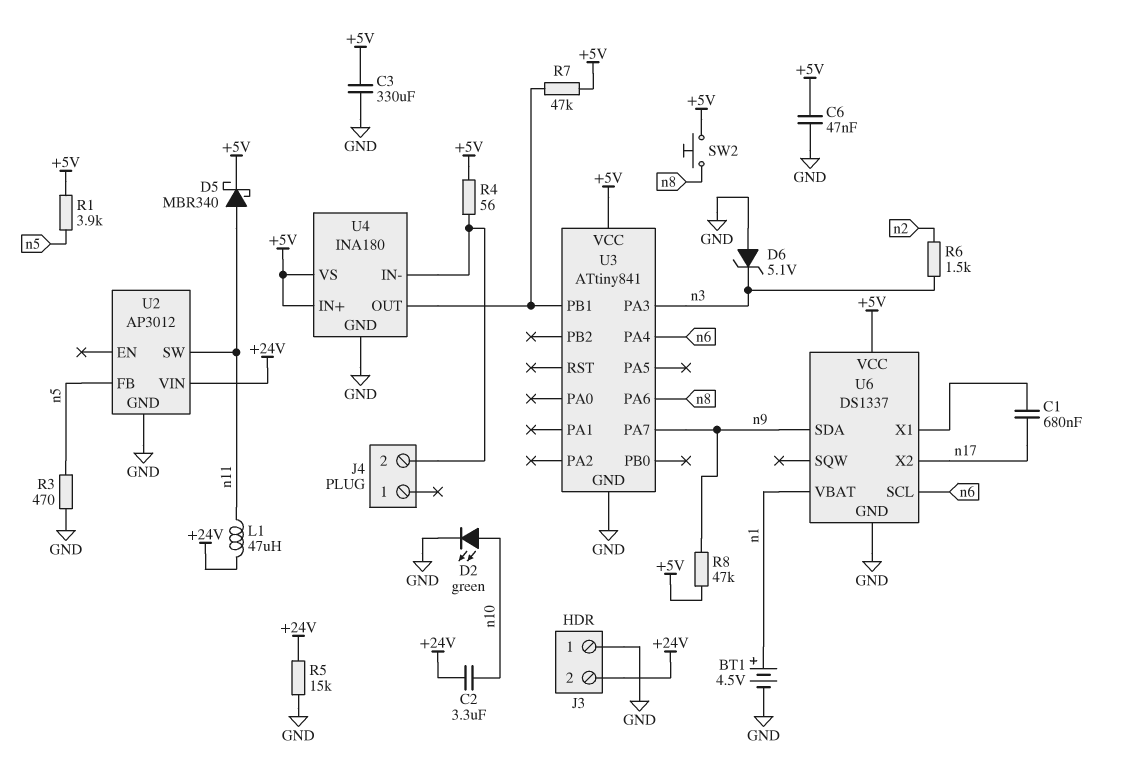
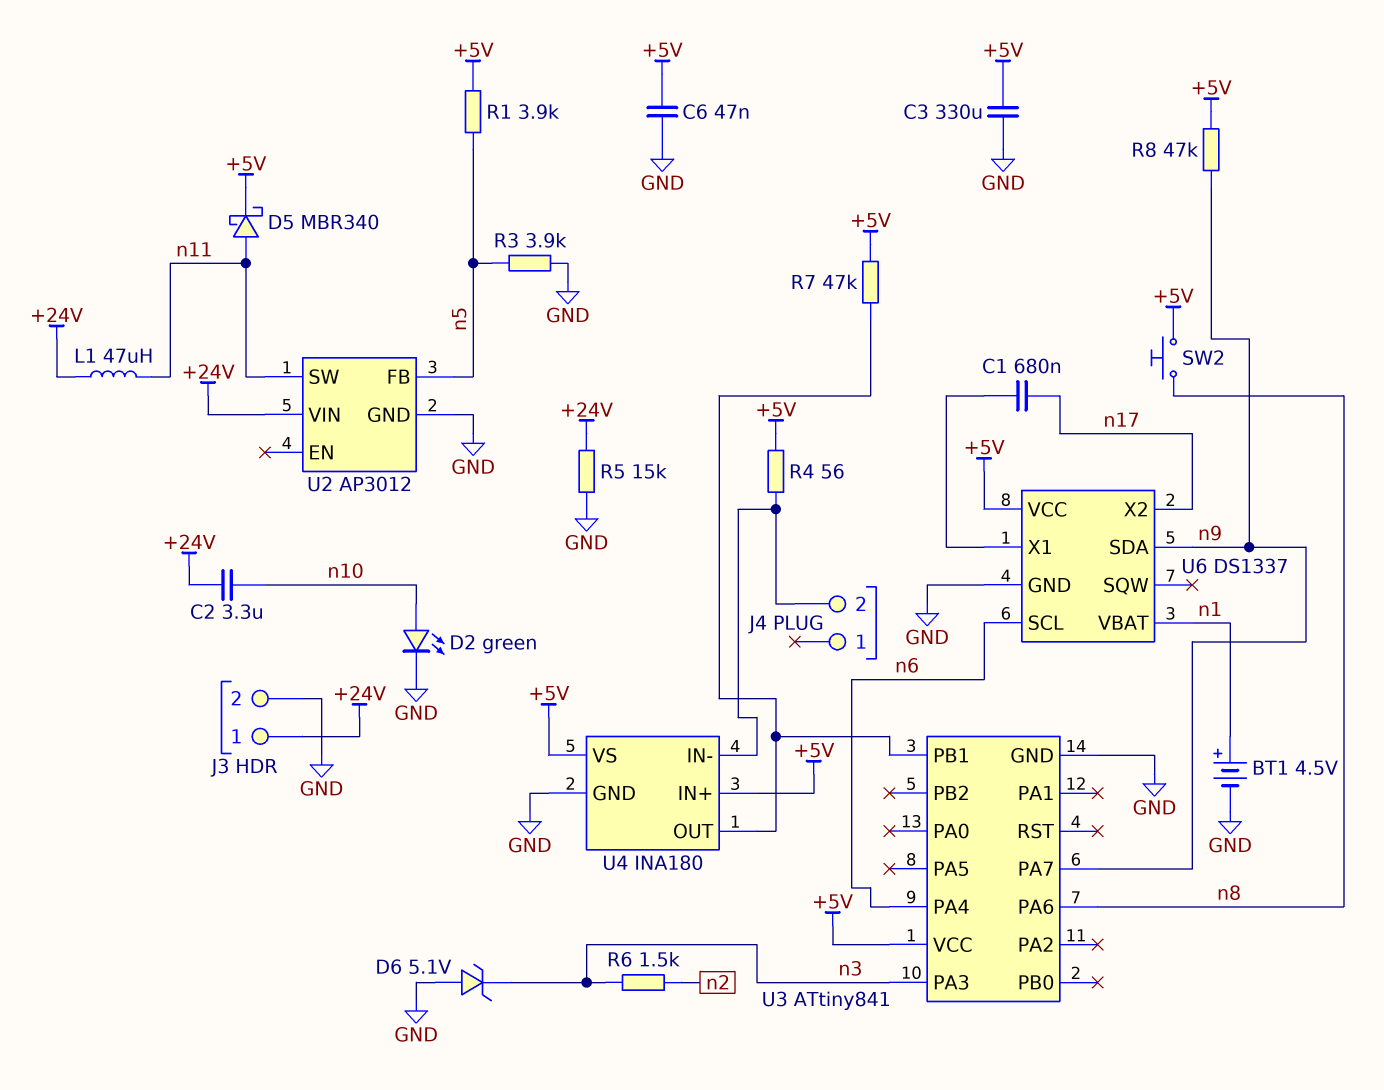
J3 pin 1: GND -> +24V
J3 pin 2: +24V -> GND
R3: 470 (GND, n5) -> 3.9k (GND, n5)

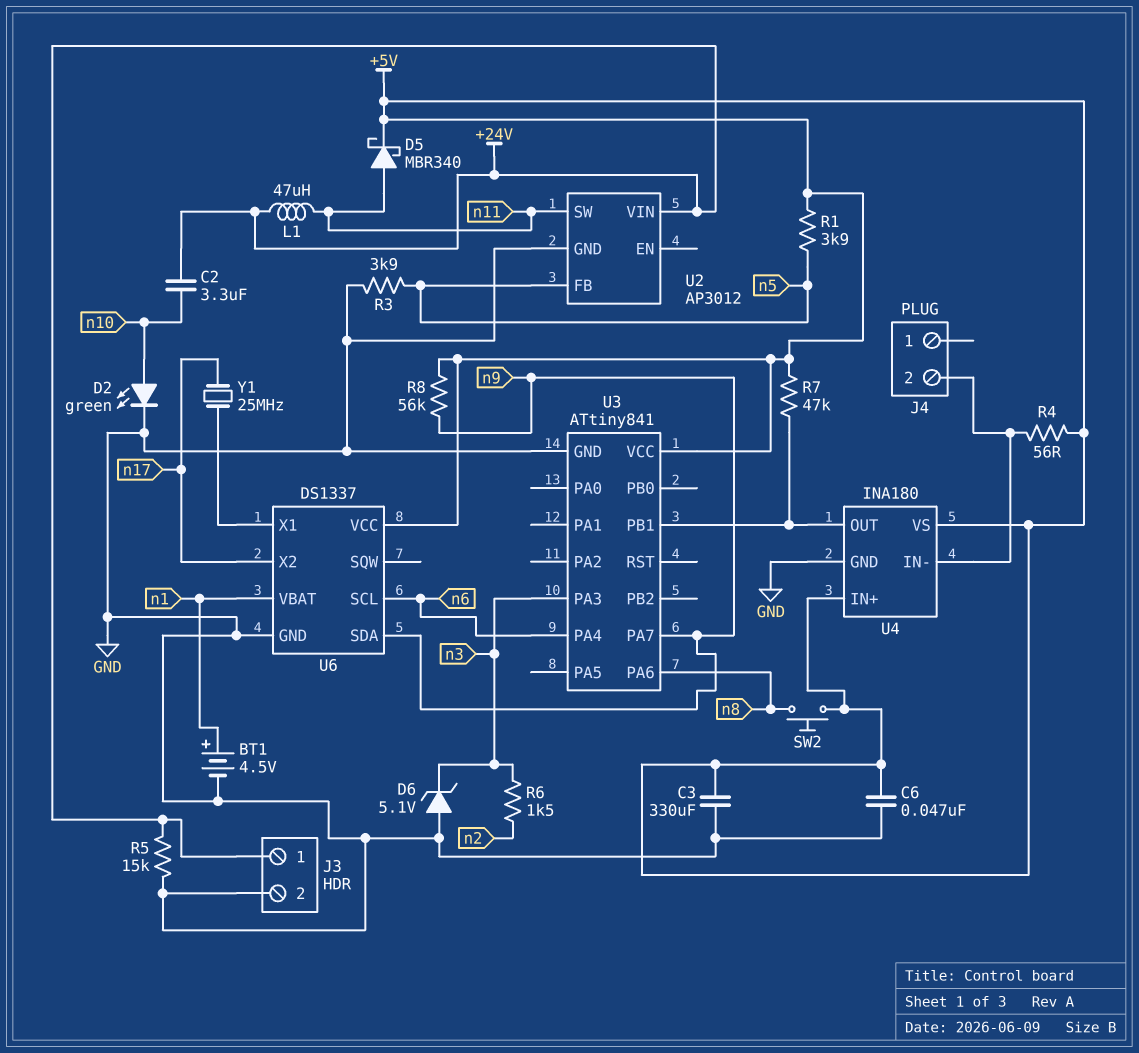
C1: 680nF (U6/X1, n17) -> none
R8: 47k (+5V, n9) -> 56k (+5V, n9)
Y1: none -> 25MHz (U6/X1, n17)

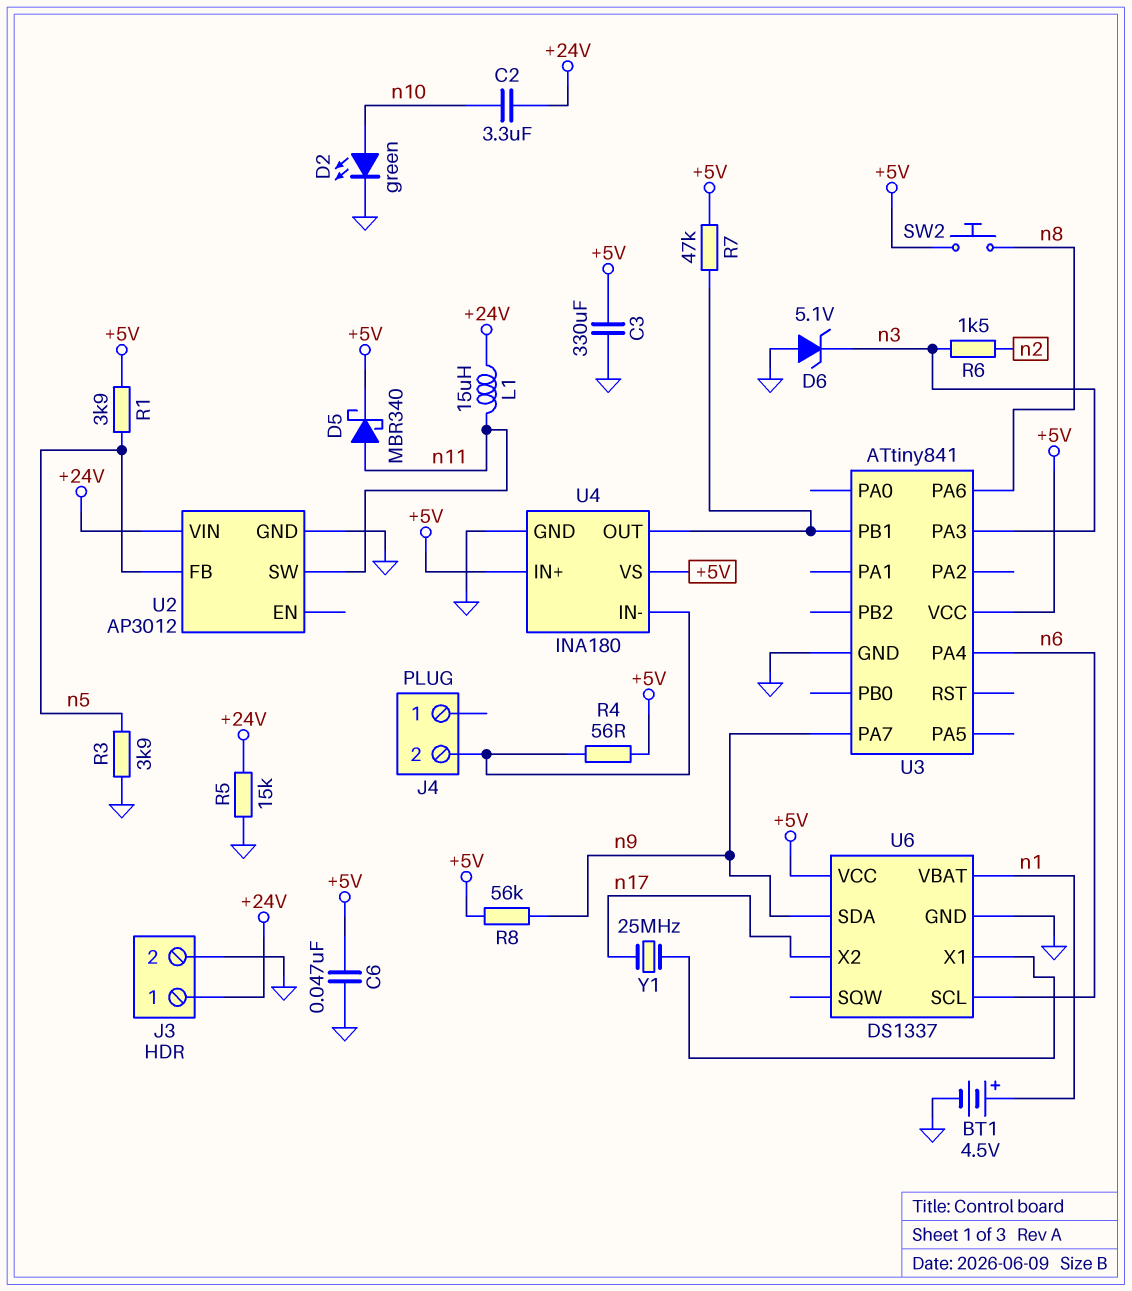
L1: 47uH (+24V, n11) -> 15uH (+24V, n11)

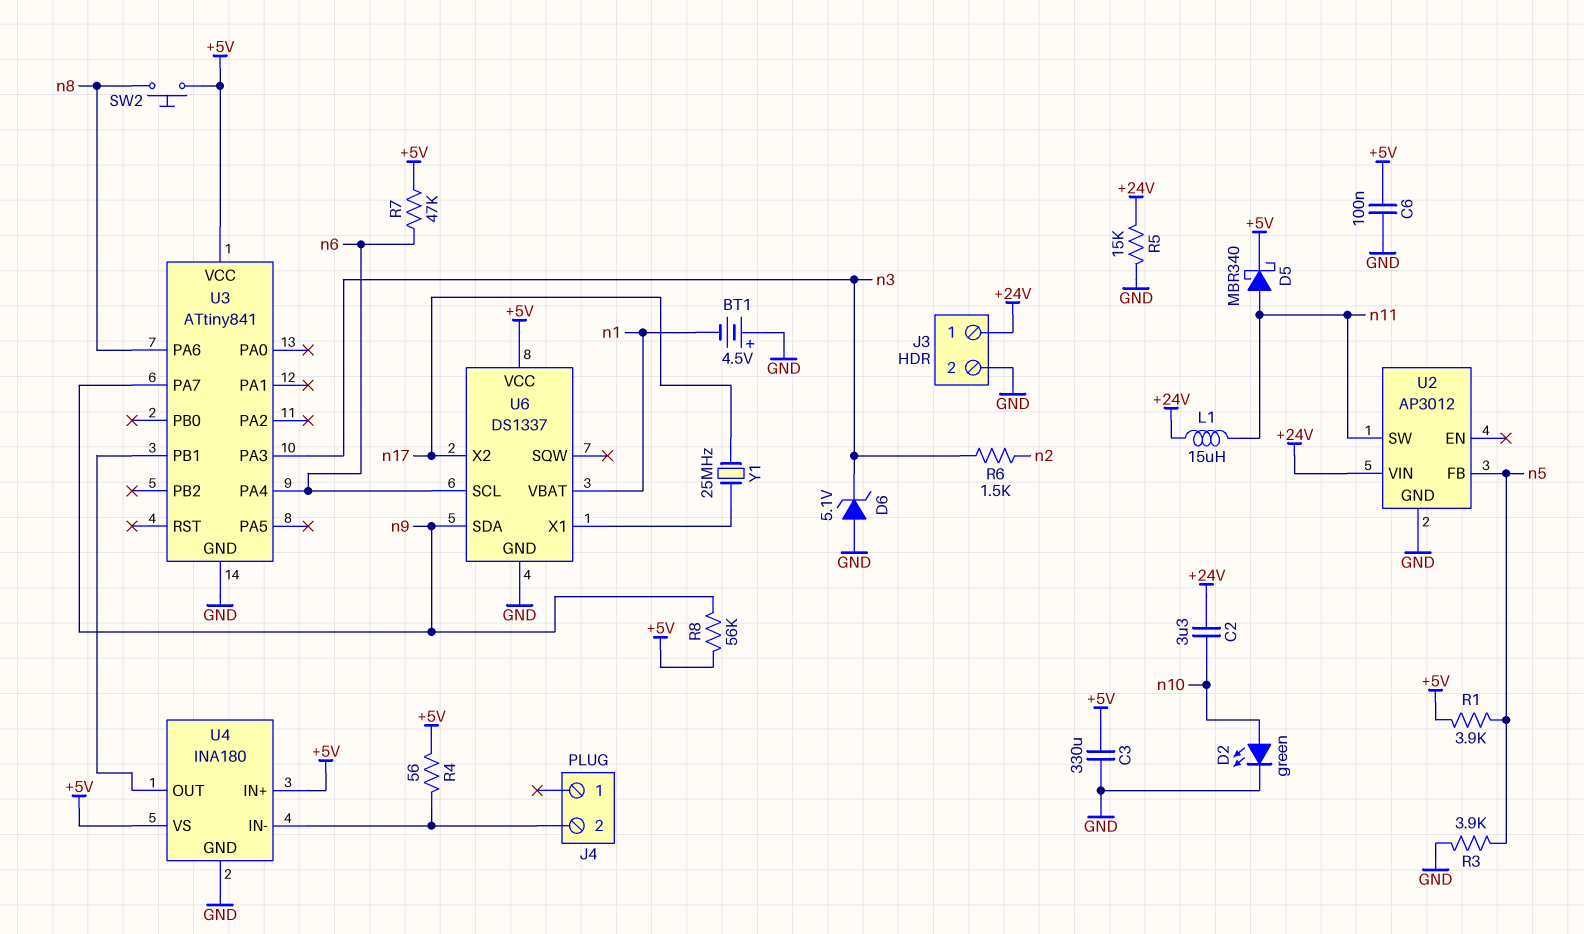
BT1: 4.5V (plus n1, minus GND) -> 4.5V (plus GND, minus n1)
C6: 47nF (+5V, GND) -> 100nF (+5V, GND)
R7: 47k (+5V, U3/PB1) -> 47k (+5V, n6)

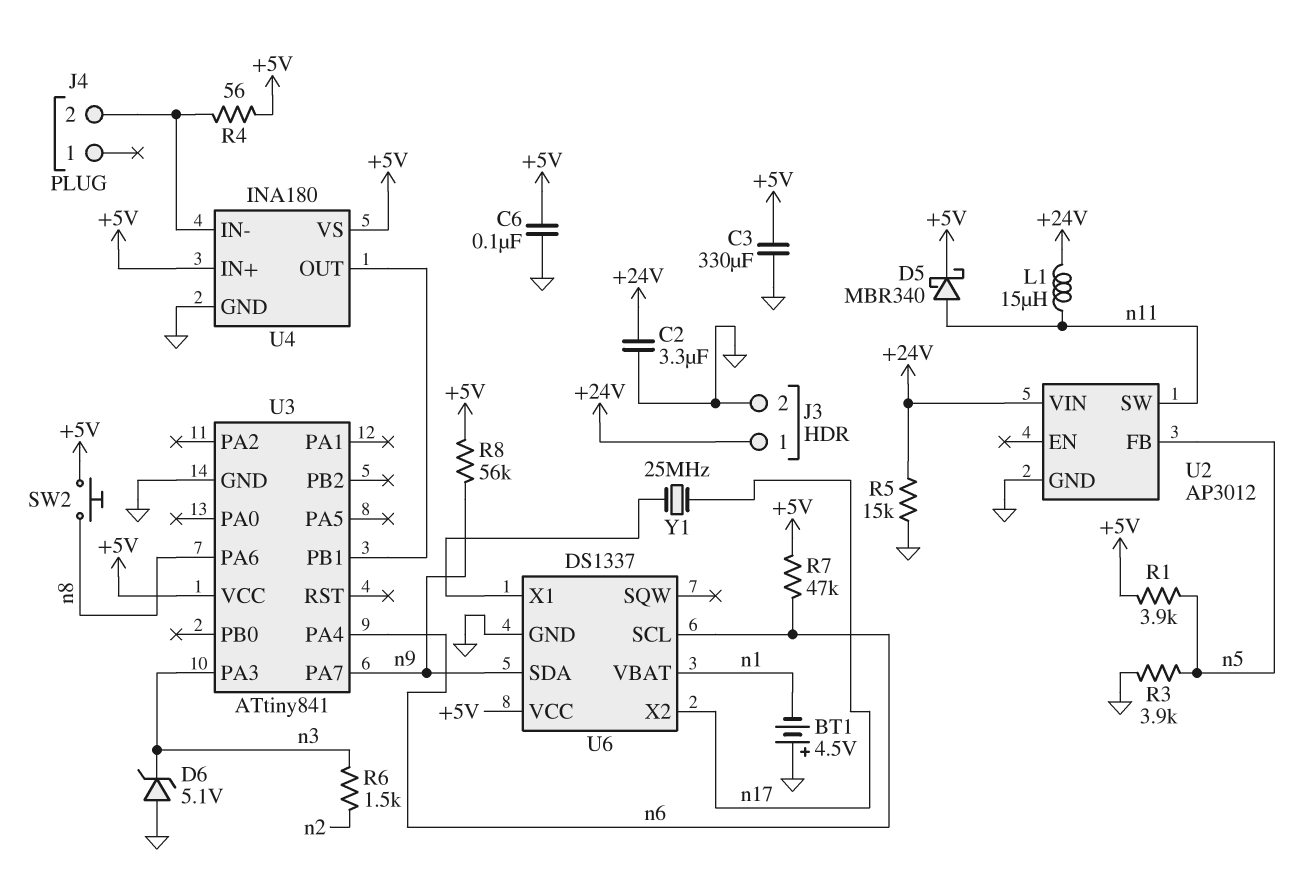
C2: 3.3uF (+24V, n10) -> 3.3uF (+24V, GND)
D2: LED green (A n10, K GND) -> none

